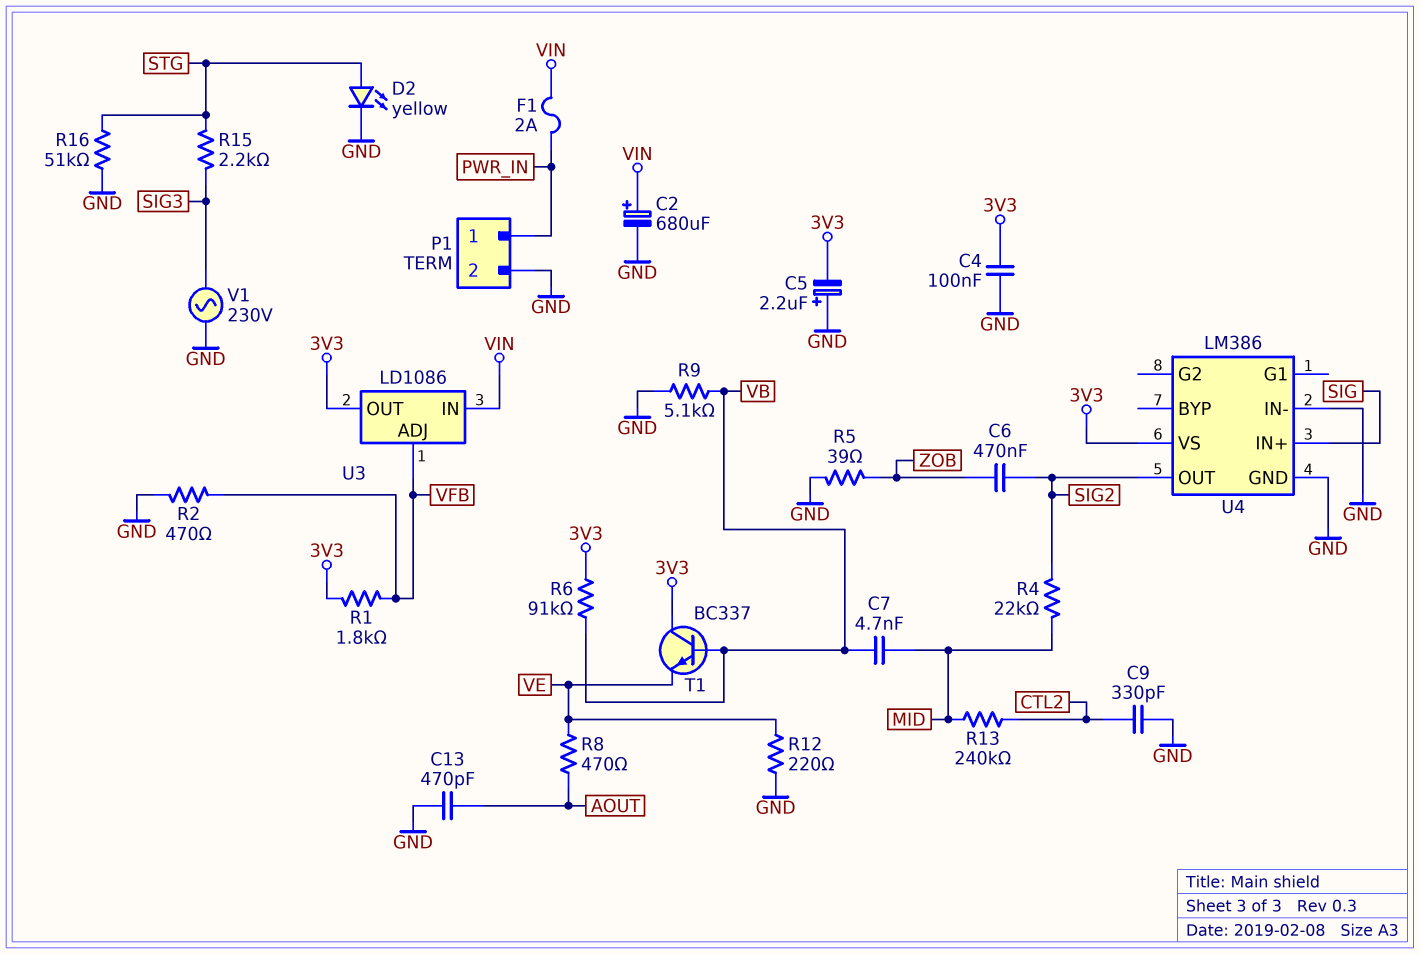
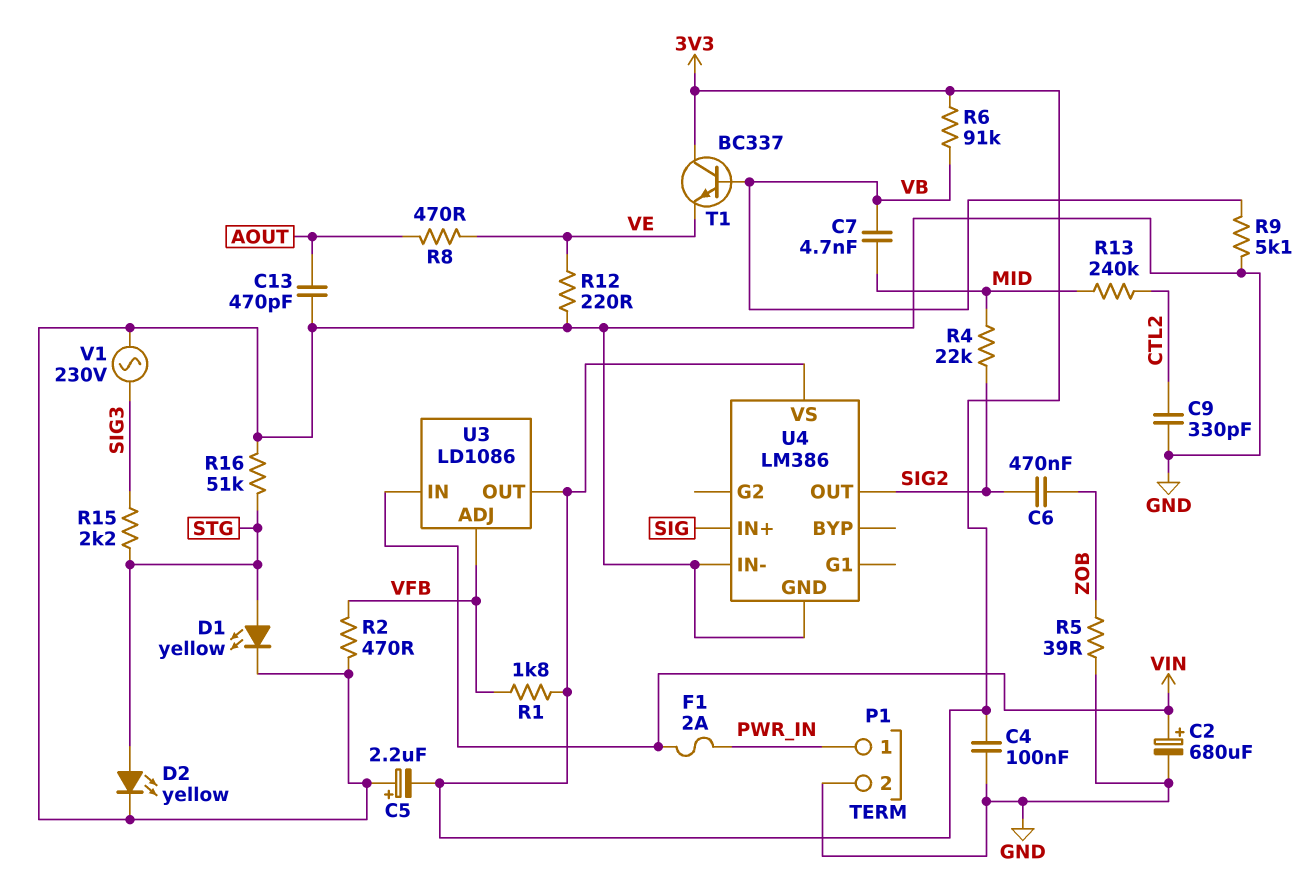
D1: none -> LED yellow (A STG, K GND)

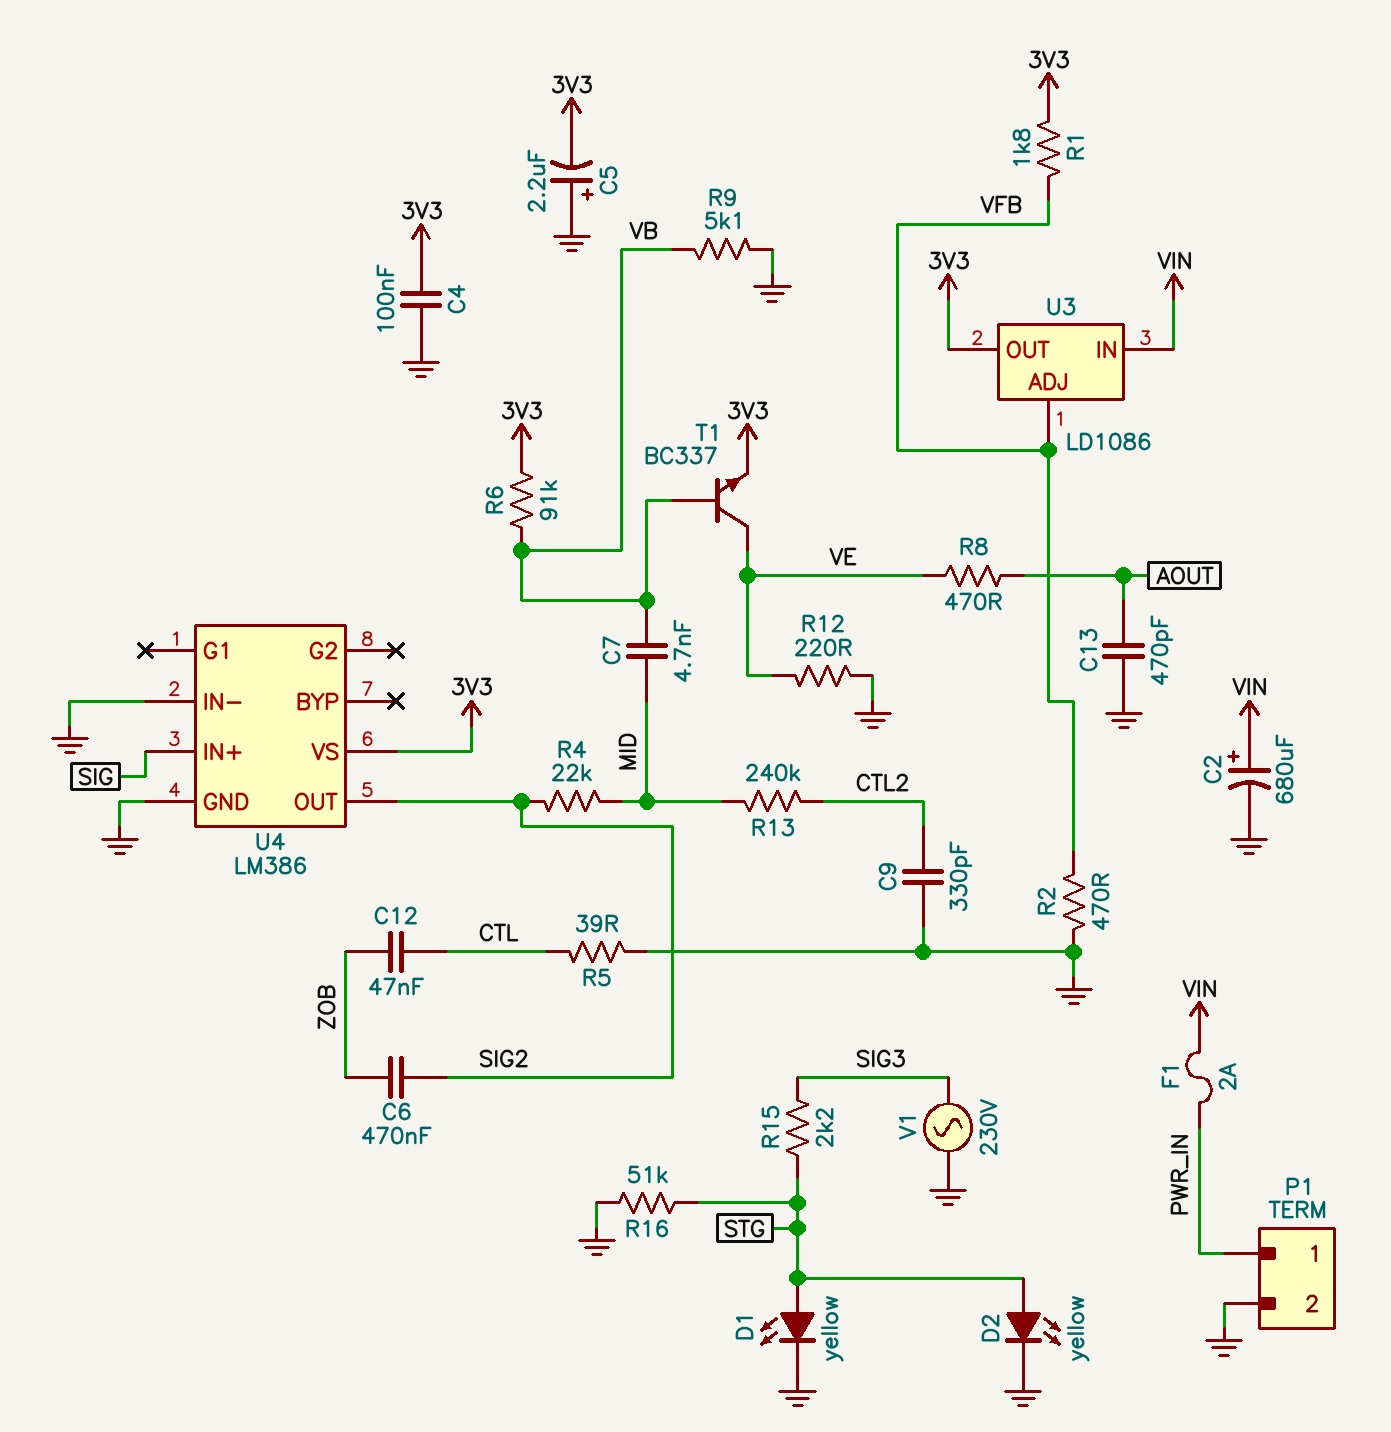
C12: none -> 47nF (CTL, ZOB)
R5: 39 (GND, ZOB) -> 39 (CTL, GND)
T1: NPN BC337 (B VB, C 3V3, E VE) -> NPN BC337 (B VB, C VE, E 3V3)

